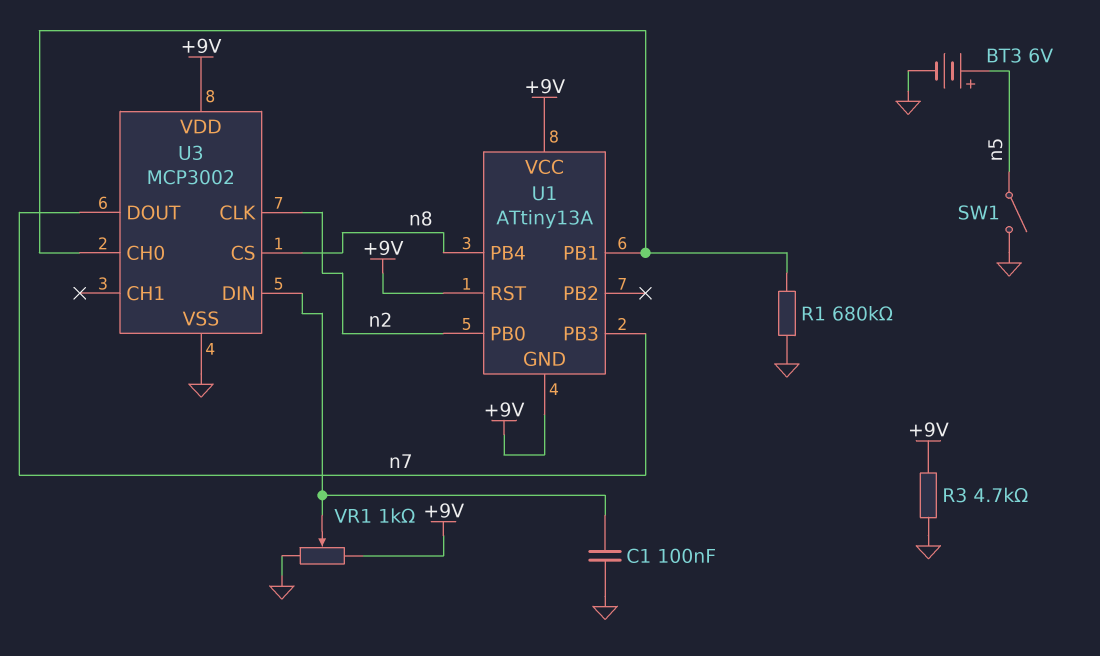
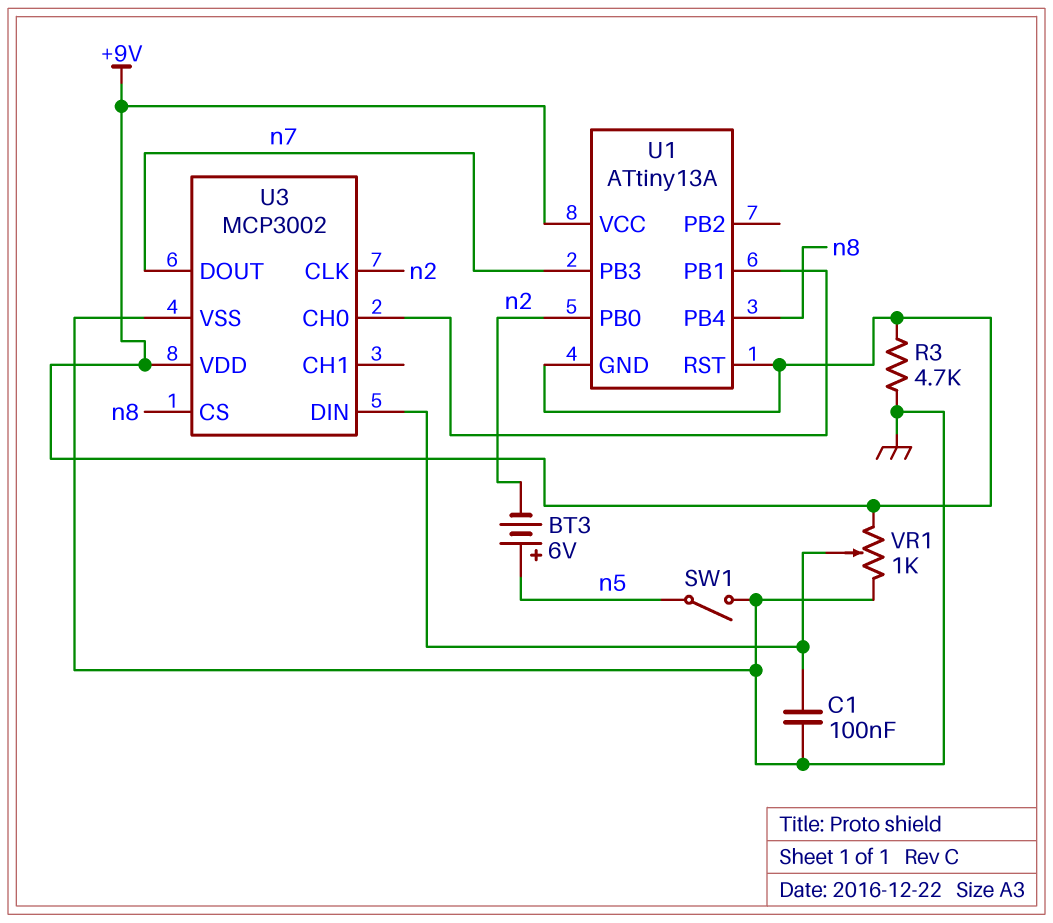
BT3: 6V (plus n5, minus GND) -> 6V (plus n5, minus n2)
R1: 680k (GND, U1/PB1) -> none

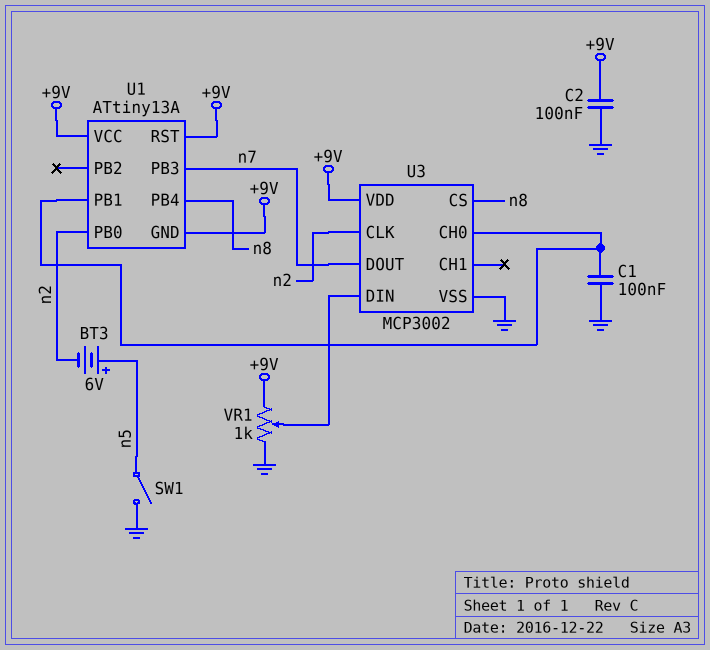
C1: 100nF (GND, U3/DIN) -> 100nF (GND, U1/PB1)
C2: none -> 100nF (+9V, GND)
R3: 4.7k (+9V, GND) -> none

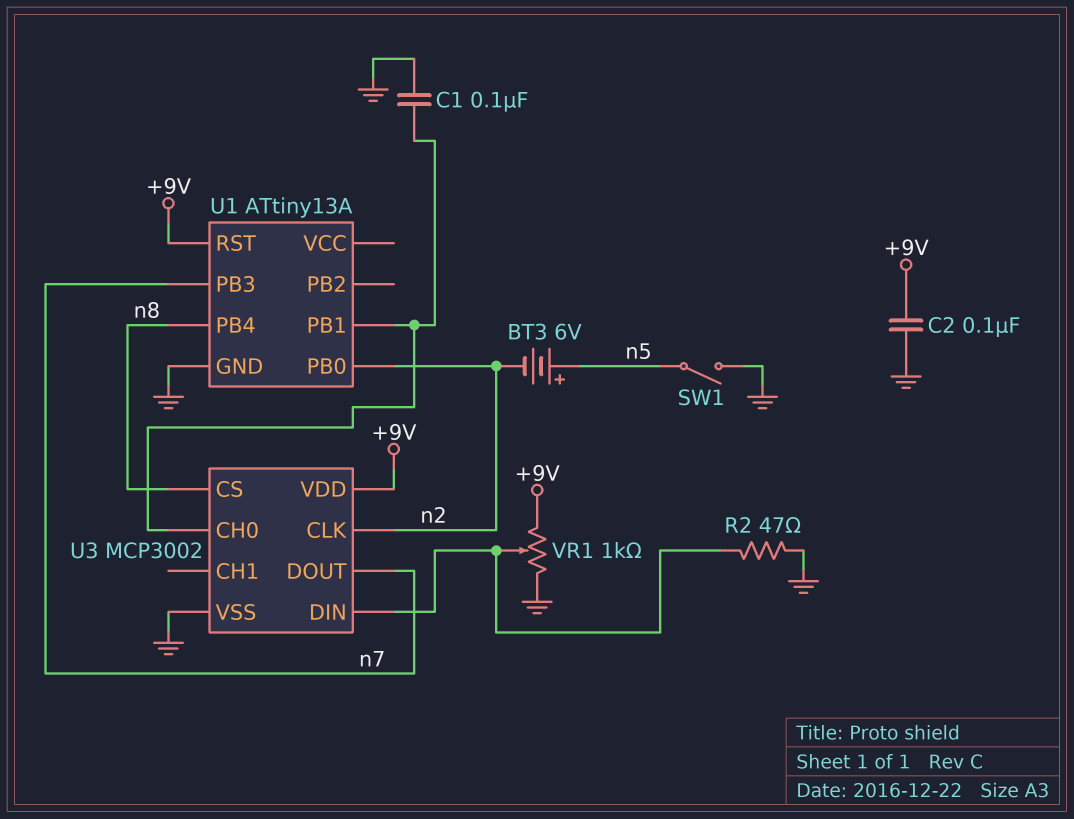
R2: none -> 47 (GND, U3/DIN)
U1 pin GND: +9V -> GND
U1 pin VCC: +9V -> none

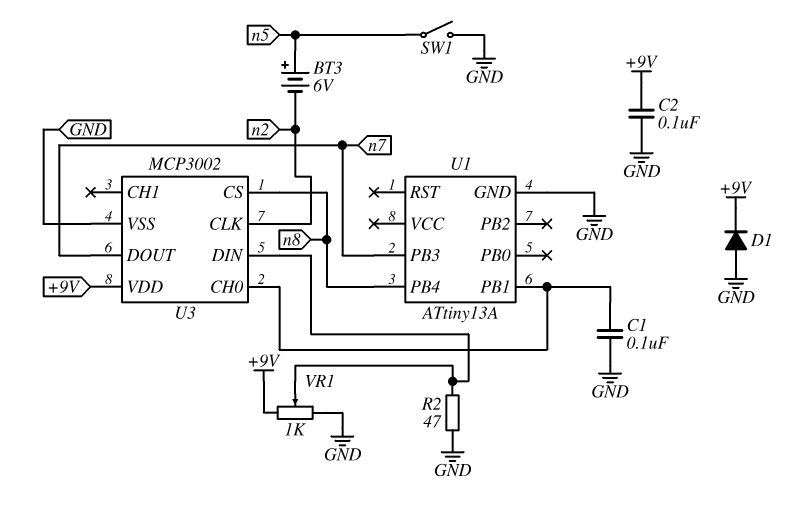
D1: none -> diode (A GND, K +9V)
U1 pin PB0: n2 -> none
U1 pin RST: +9V -> none

